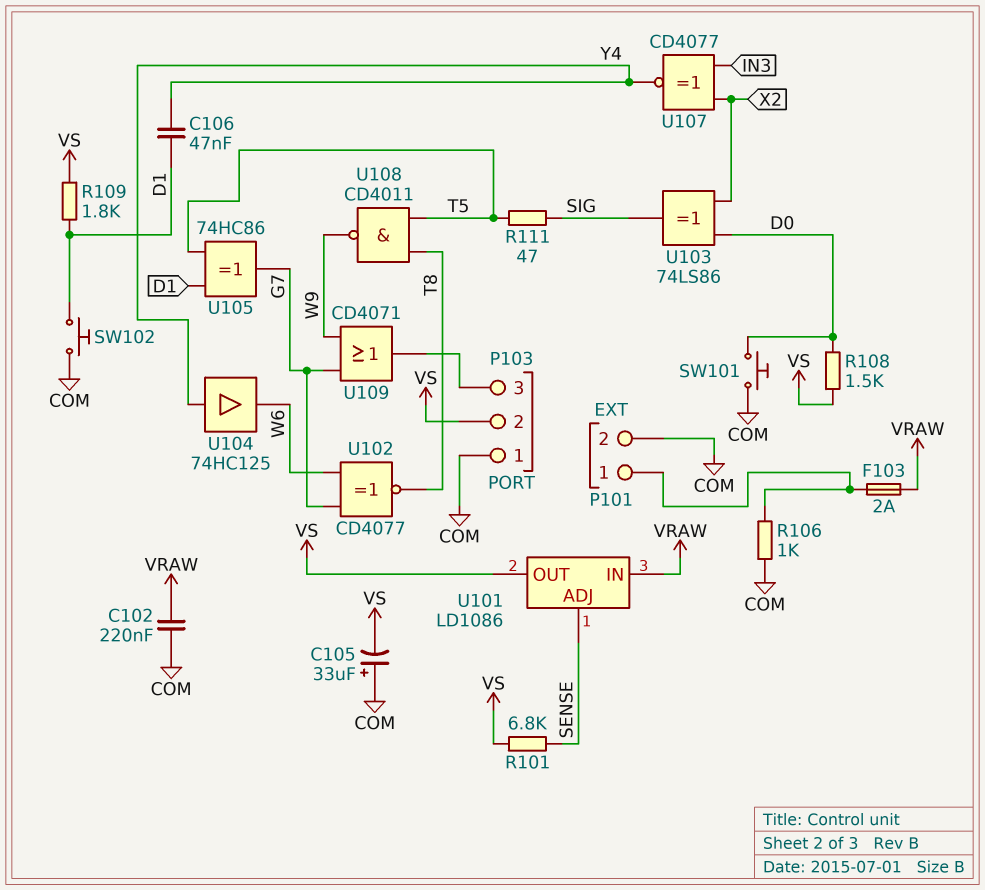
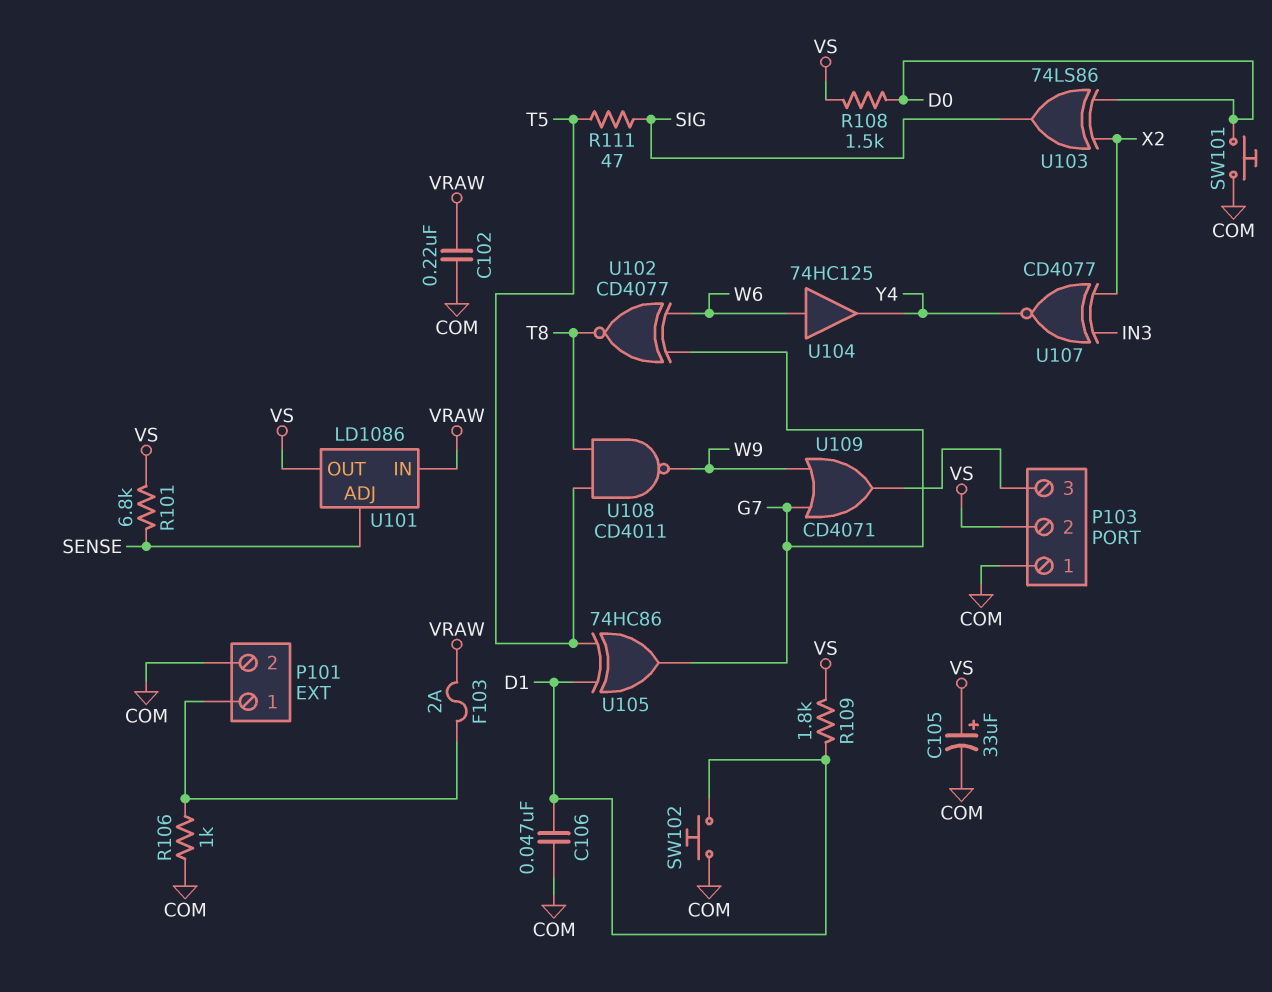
C105: 33uF (plus COM, minus VS) -> 33uF (plus VS, minus COM)
C106: 47nF (D1, Y4) -> 47nF (COM, D1)
U104: buffer 74HC125 (in Y4, out W6) -> buffer 74HC125 (in W6, out Y4)

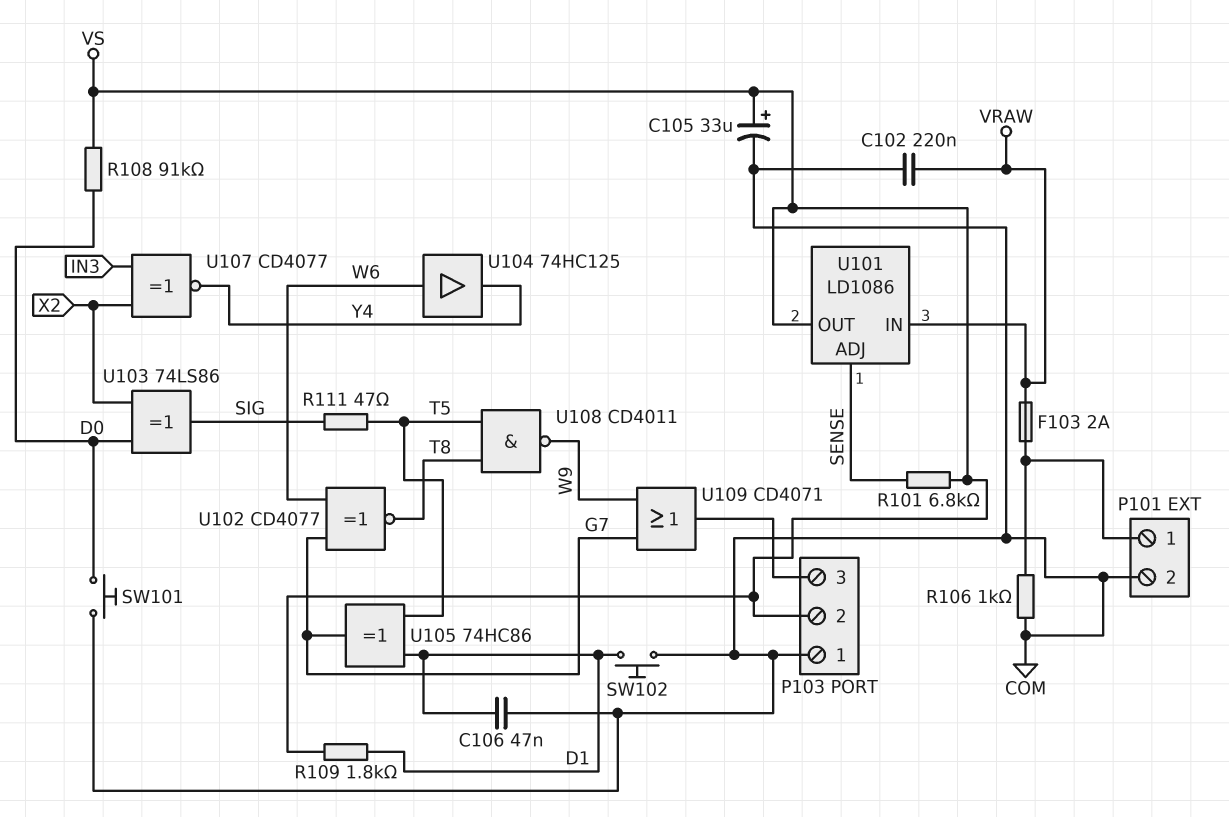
R108: 1.5k (D0, VS) -> 91k (D0, VS)

